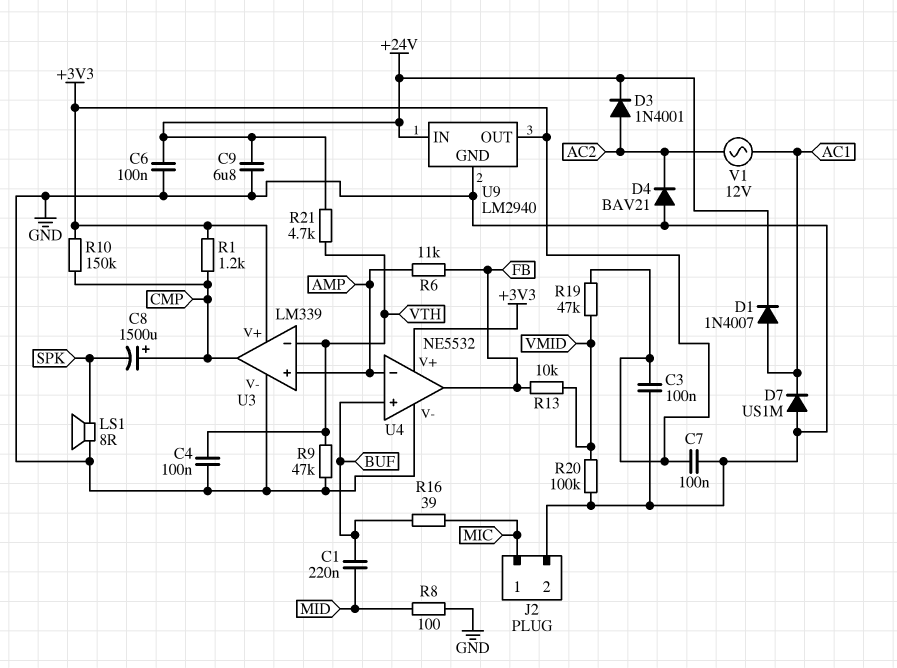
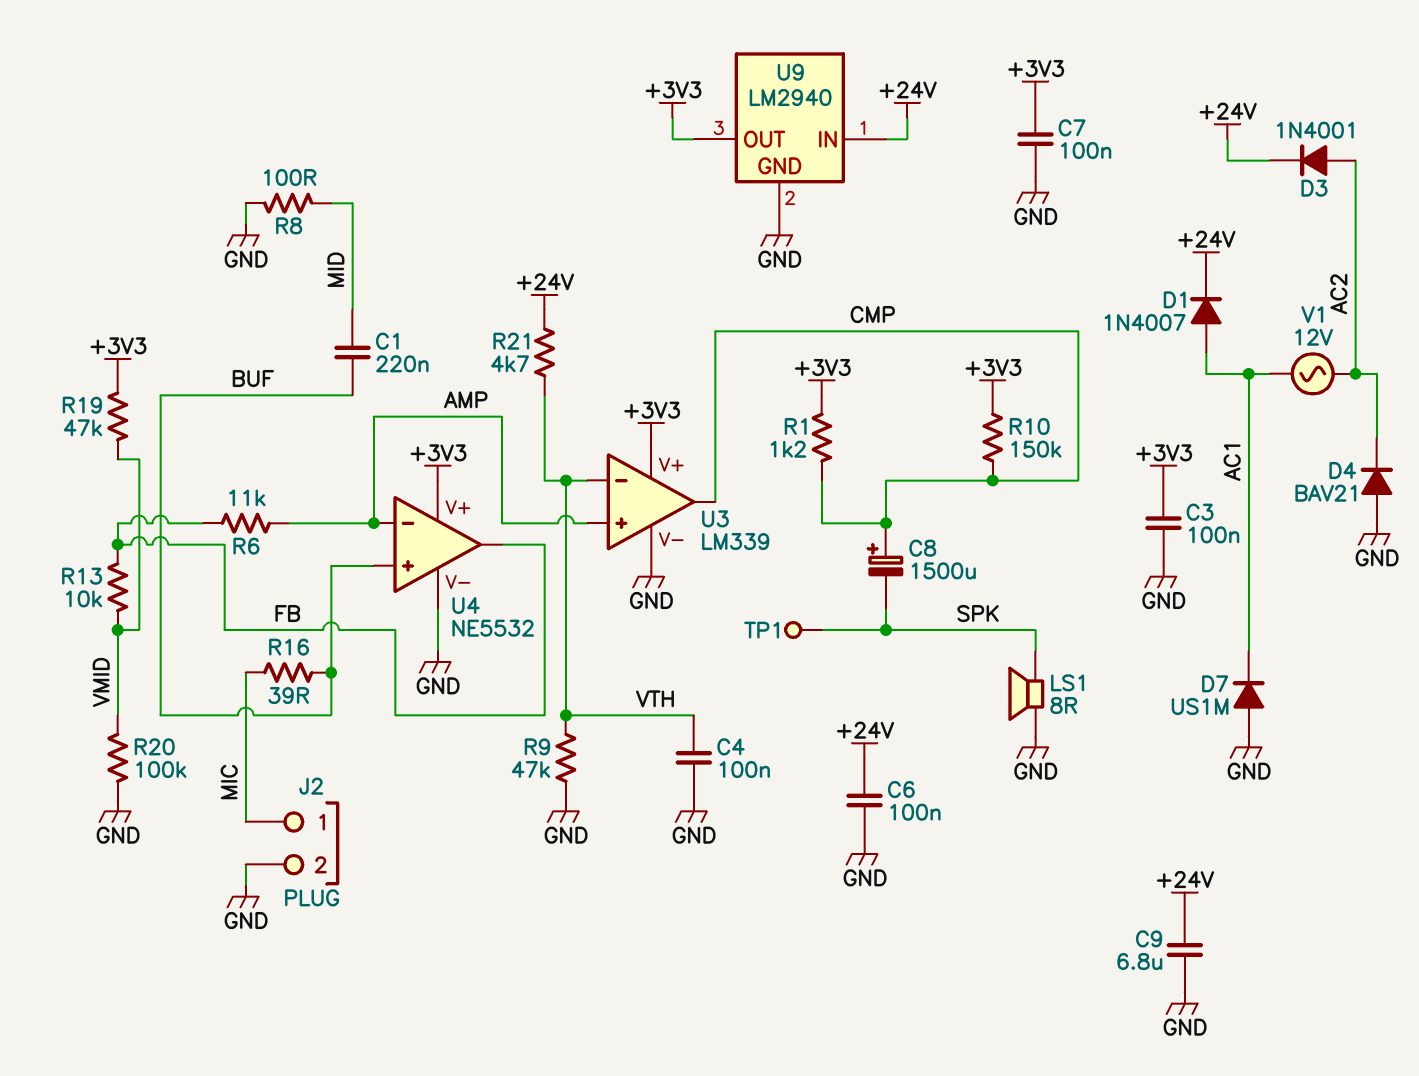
TP1: none -> test point (SPK)

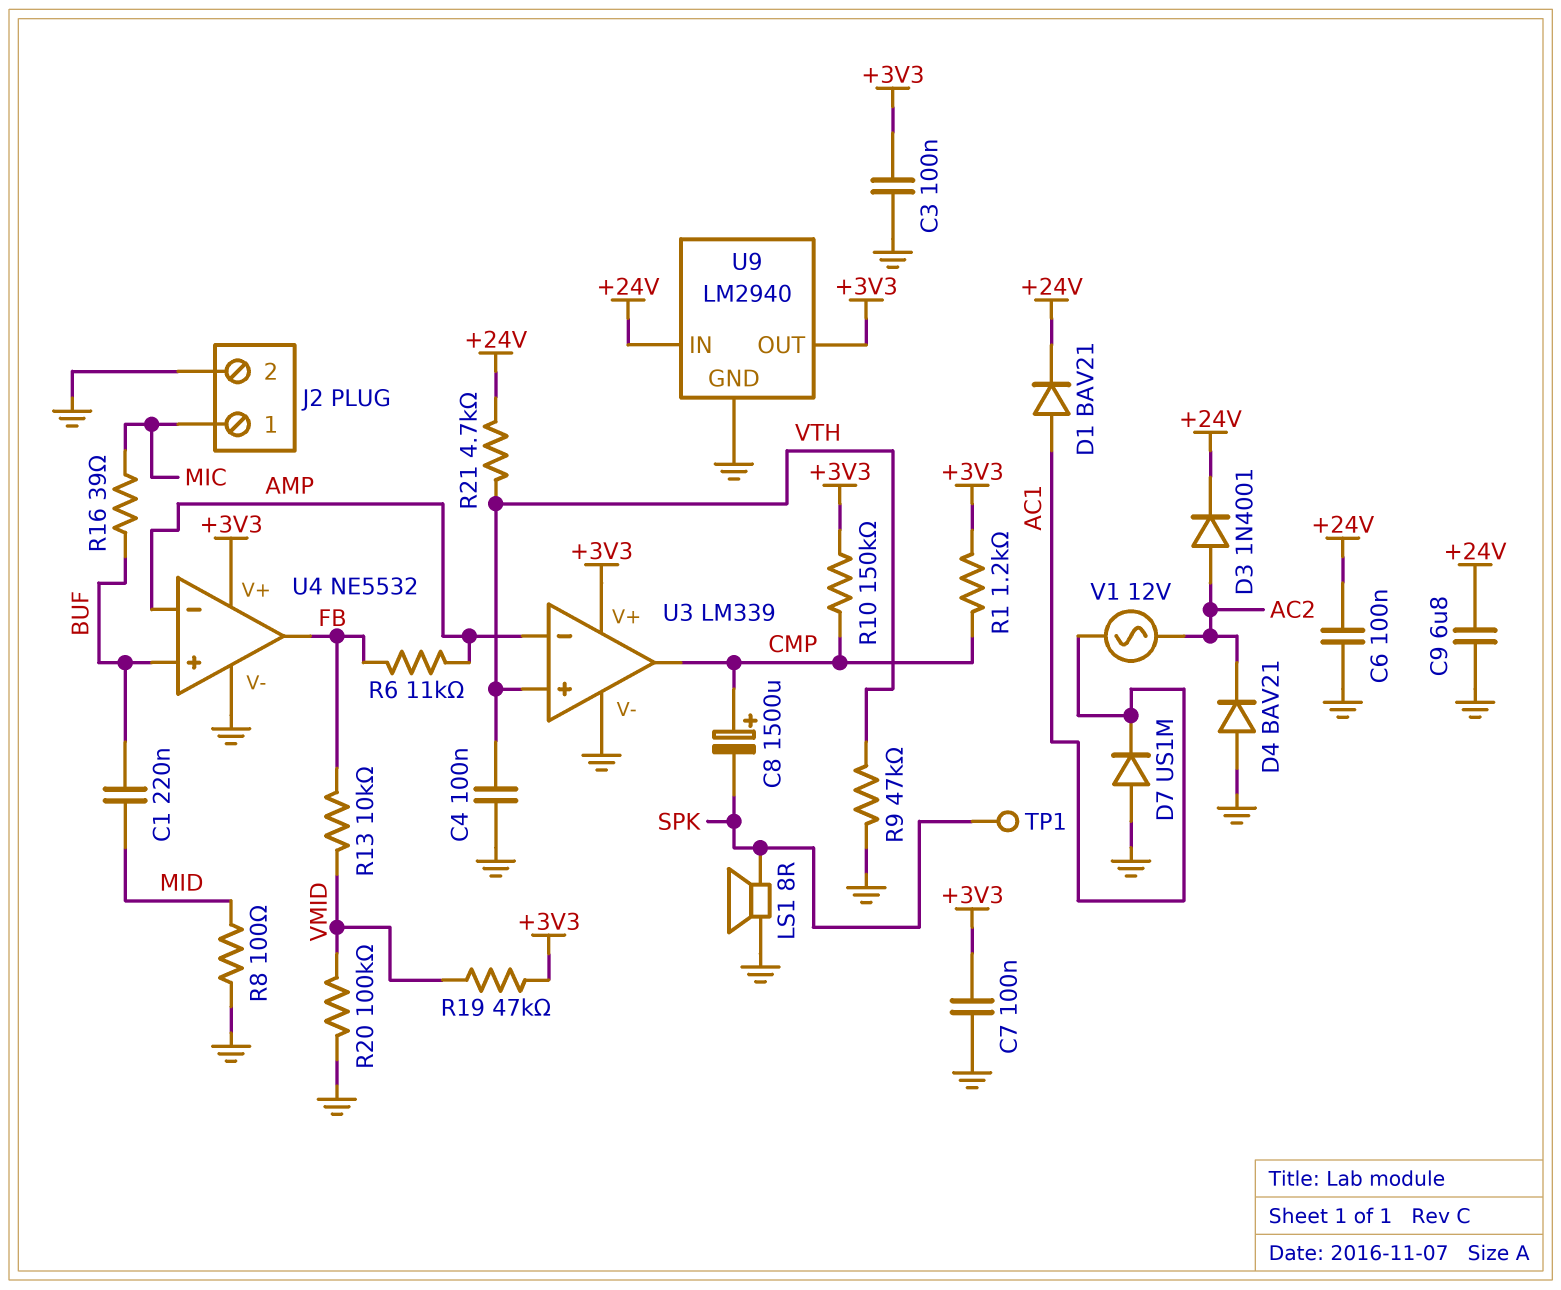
D1: diode 1N4007 (A AC1, K +24V) -> diode BAV21 (A AC1, K +24V)
U3 pin in+: AMP -> VTH
U3 pin in-: VTH -> AMP

